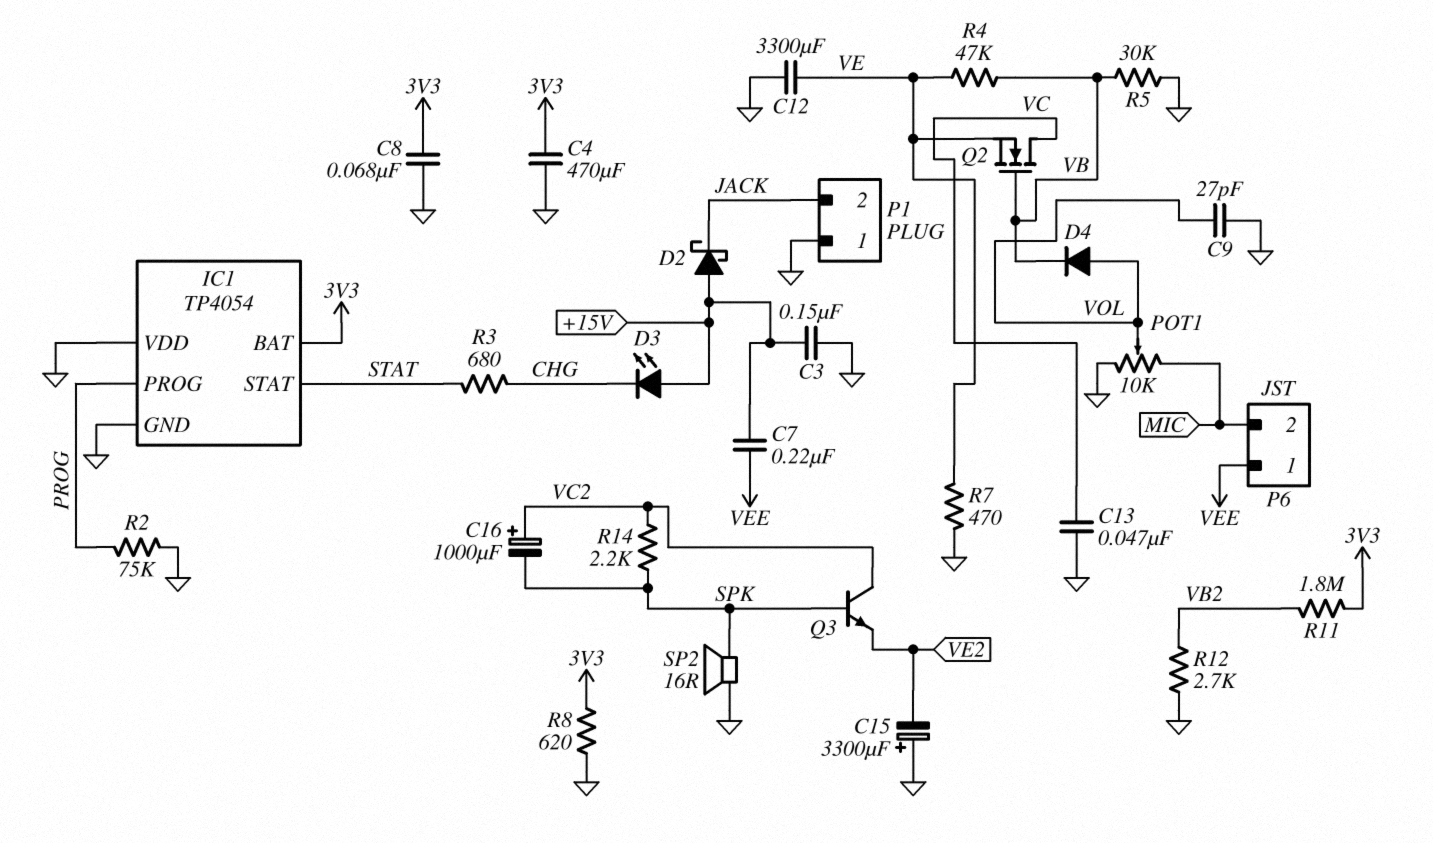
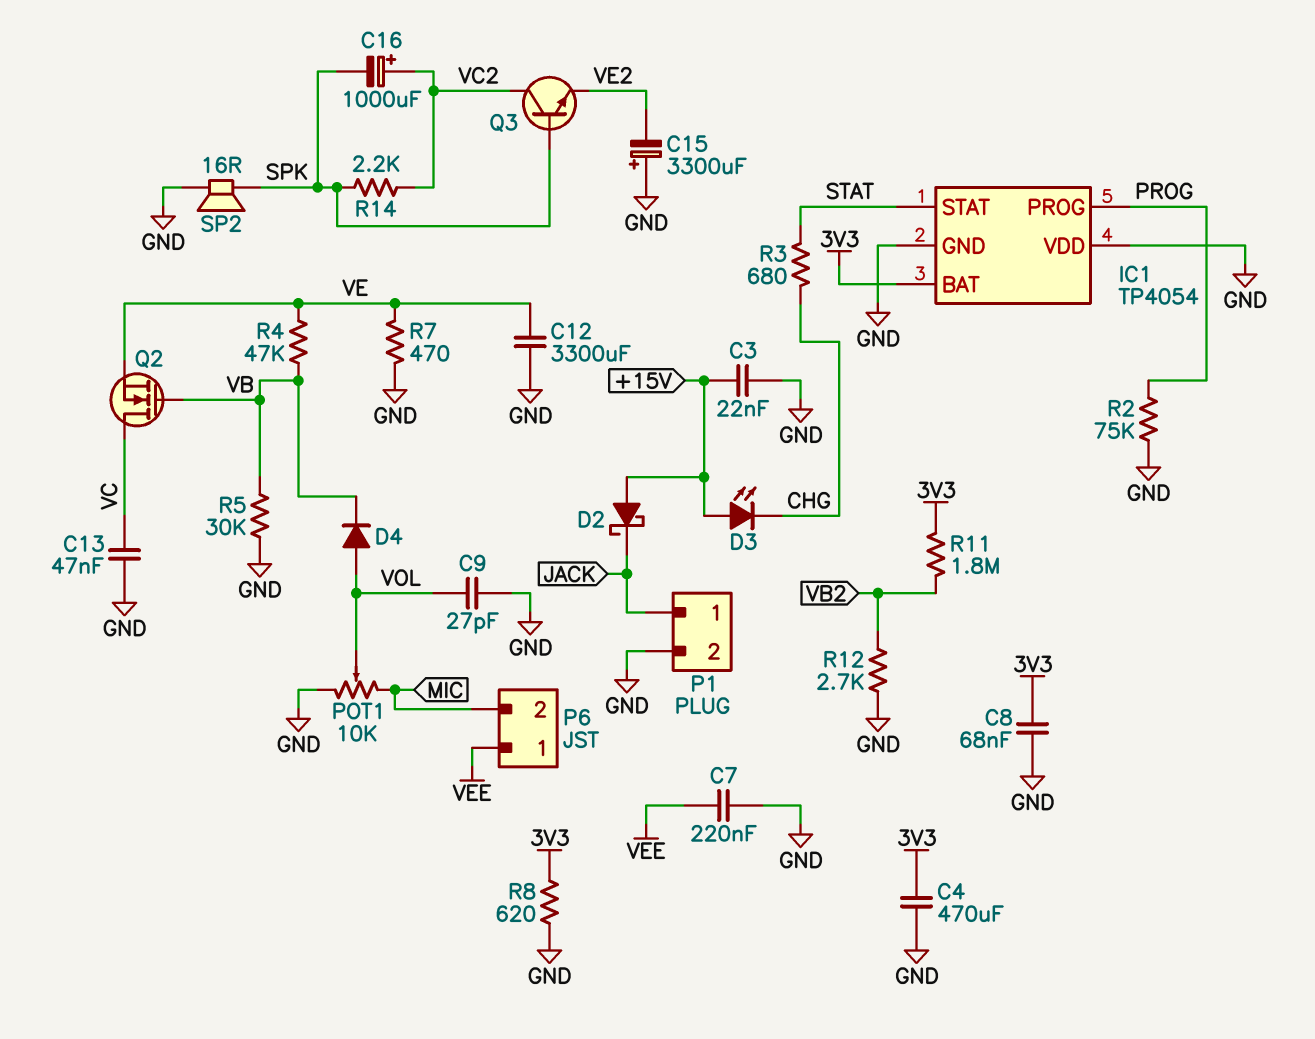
C3: 150nF (+15V, GND) -> 22nF (+15V, GND)
C7: 220nF (+15V, VEE) -> 220nF (GND, VEE)
P1 pin 1: GND -> JACK
P1 pin 2: JACK -> GND

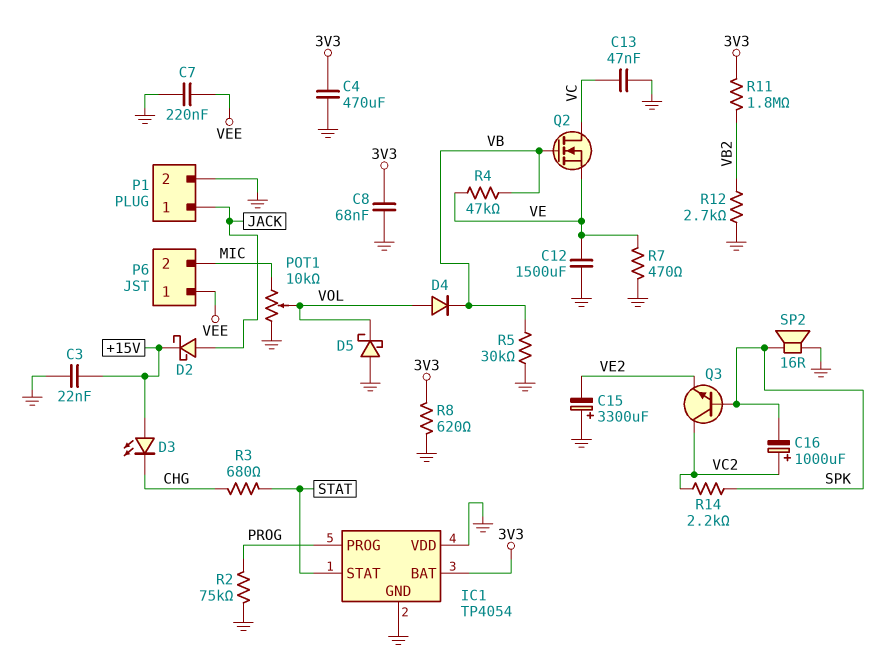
C9: 27pF (GND, VOL) -> none
C12: 3300uF (GND, VE) -> 1500uF (GND, VE)
D2: schottky (A +15V, K JACK) -> schottky (A JACK, K +15V)
D5: none -> schottky (A GND, K VOL)

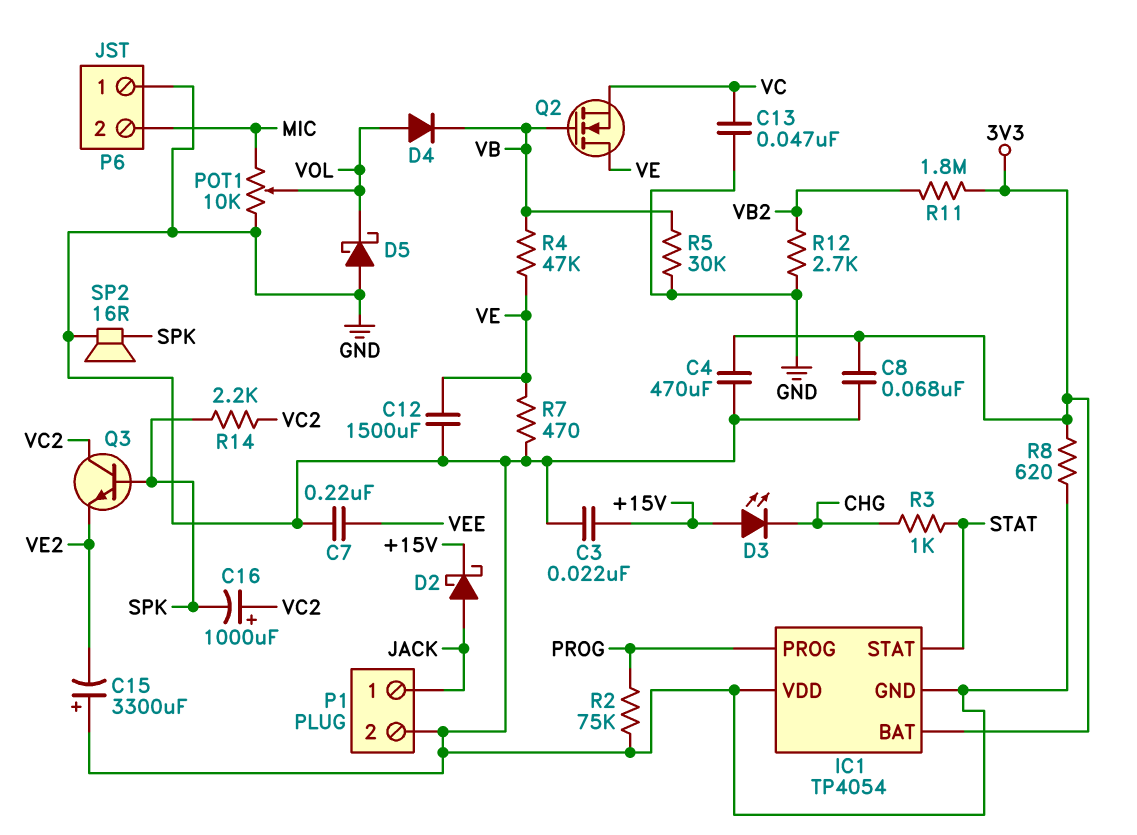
P6 pin 1: VEE -> GND
Q2: NMOS (G VB, D VC, S VE) -> NMOS (G VB, D VE, S VC)
R3: 680 (CHG, STAT) -> 1k (CHG, STAT)

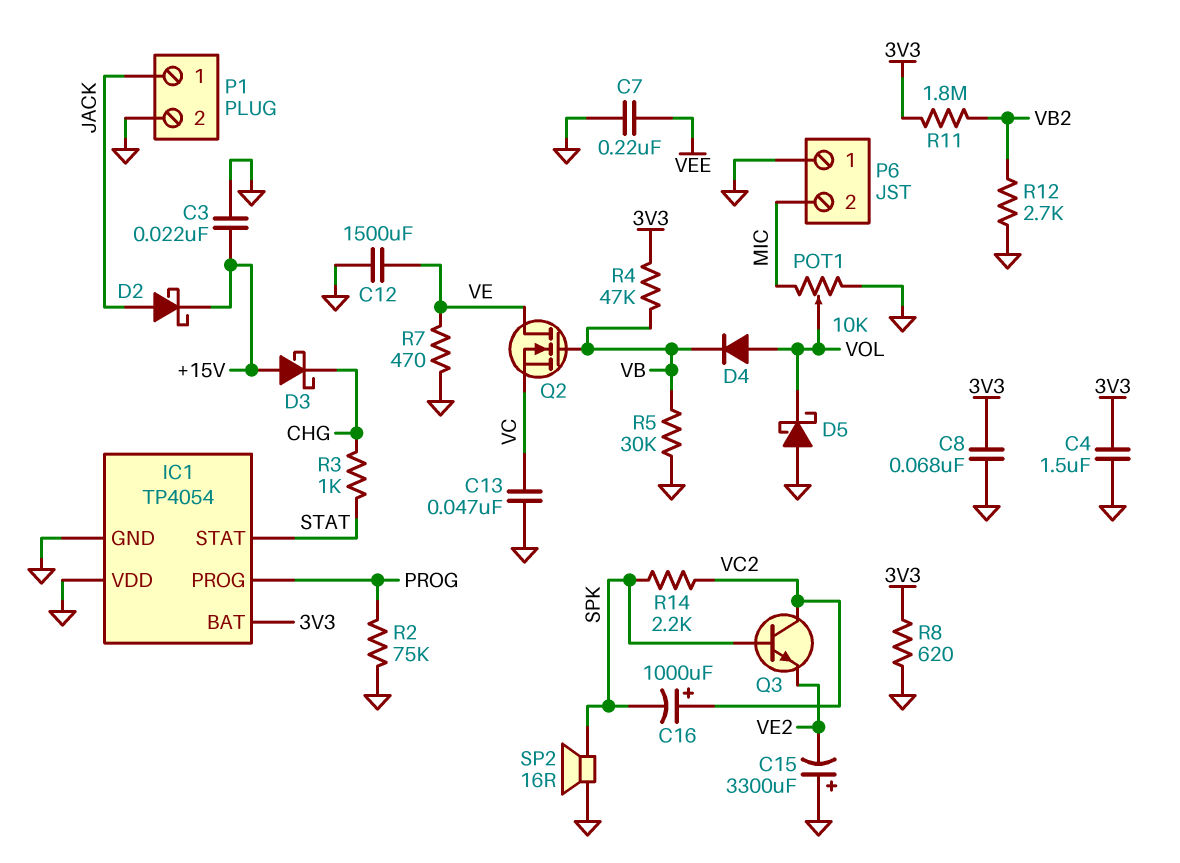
C4: 470uF (3V3, GND) -> 1.5uF (3V3, GND)
D3: LED (A +15V, K CHG) -> schottky (A +15V, K CHG)
R4: 47k (VB, VE) -> 47k (3V3, VB)

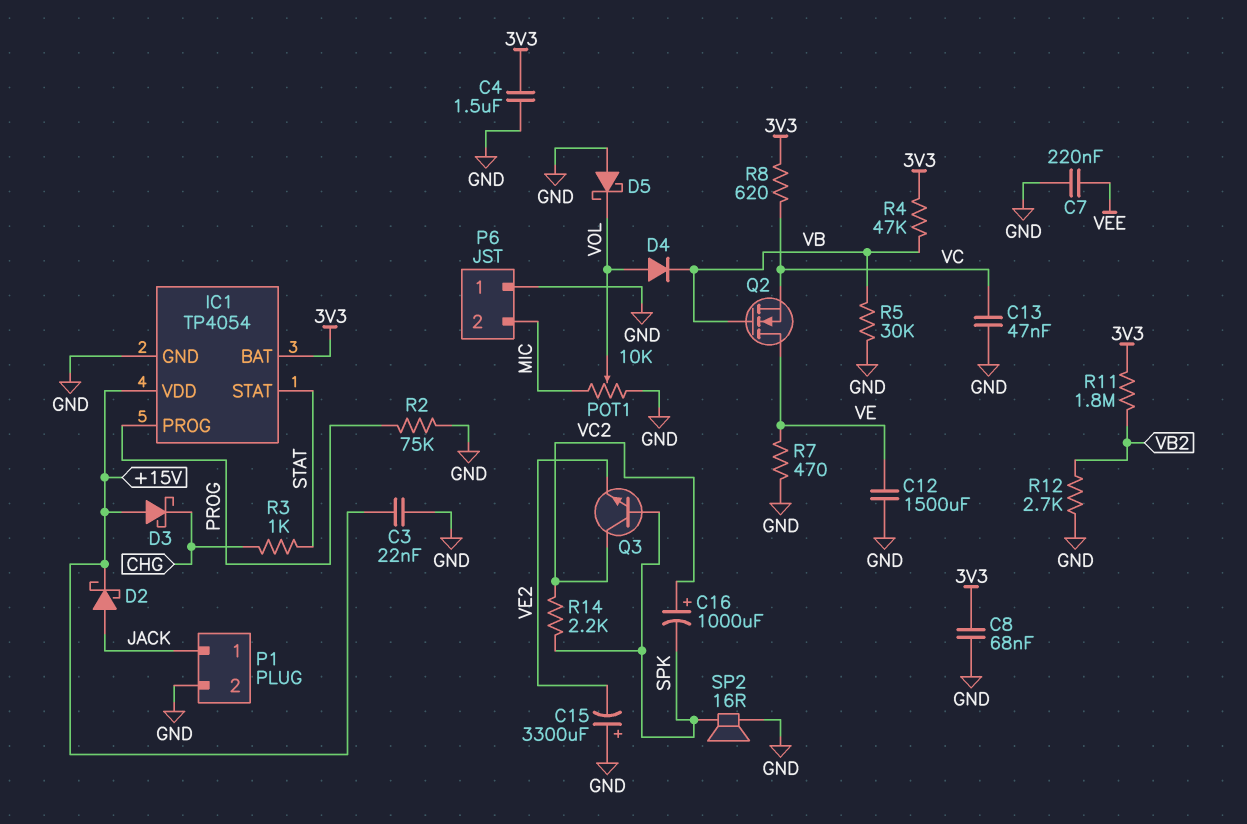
IC1 pin VDD: GND -> +15V
R8: 620 (3V3, GND) -> 620 (3V3, VC)

